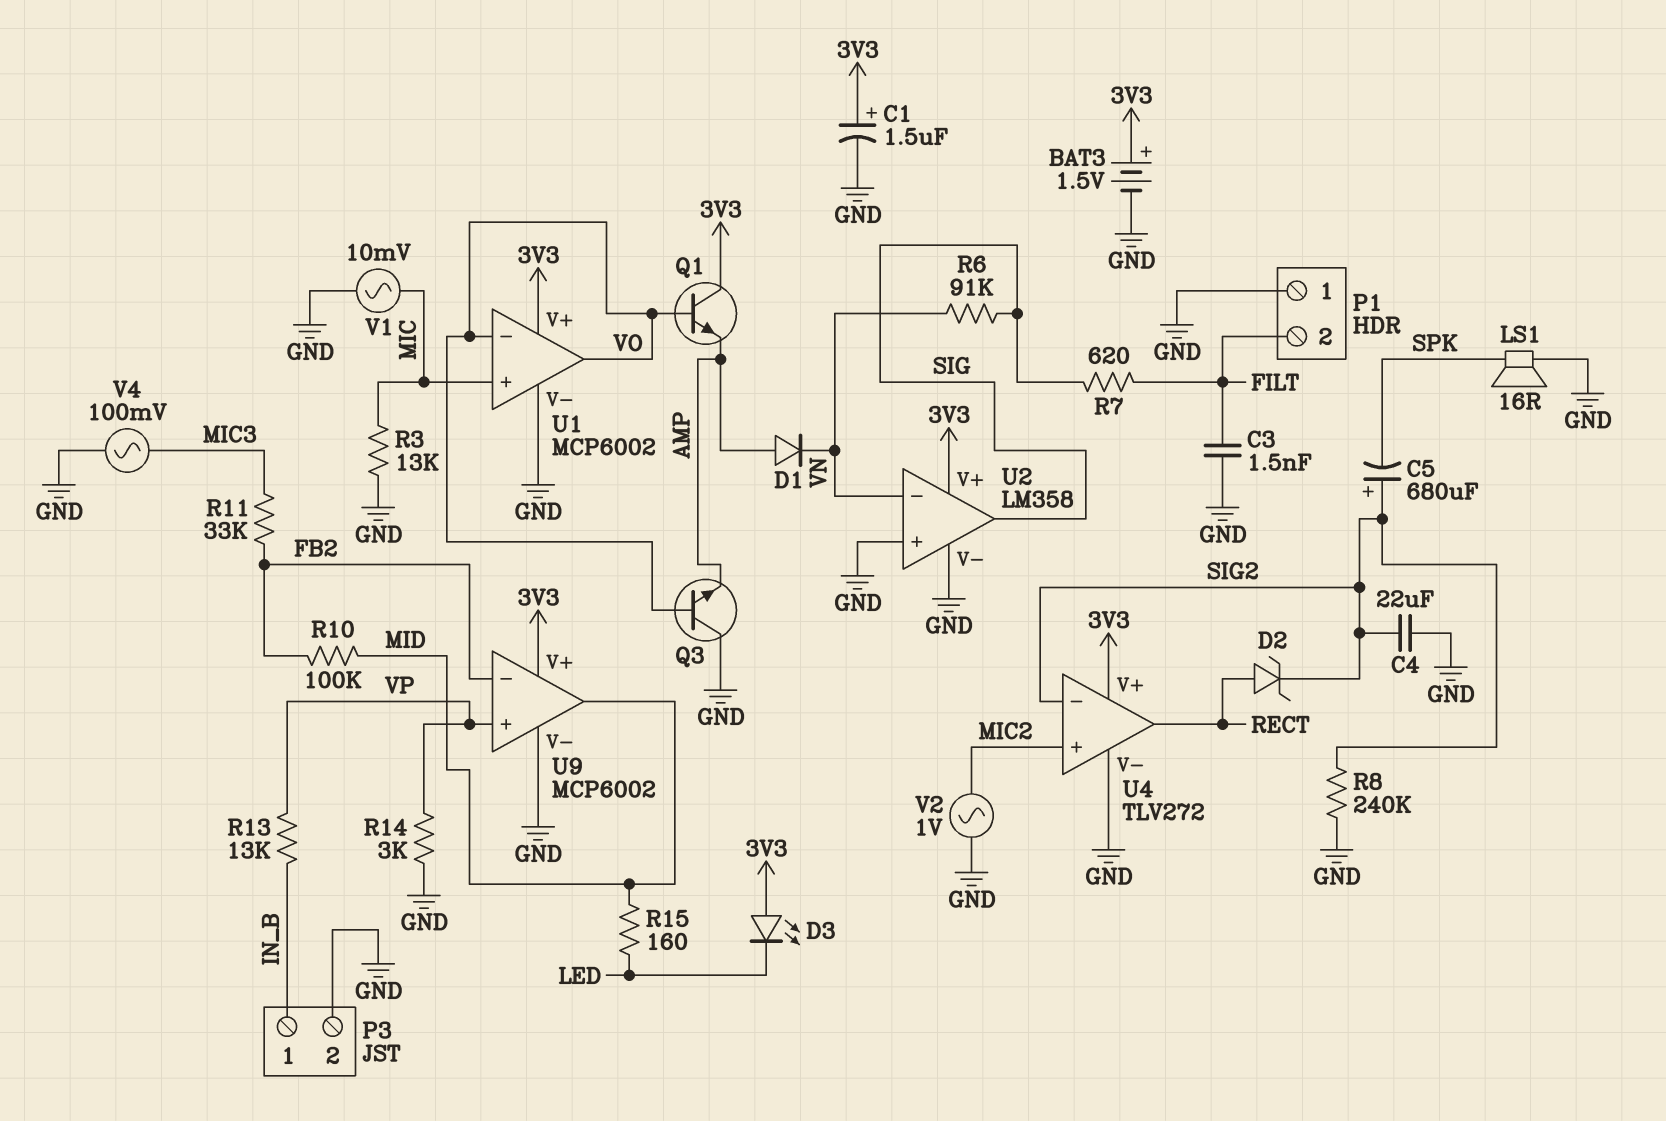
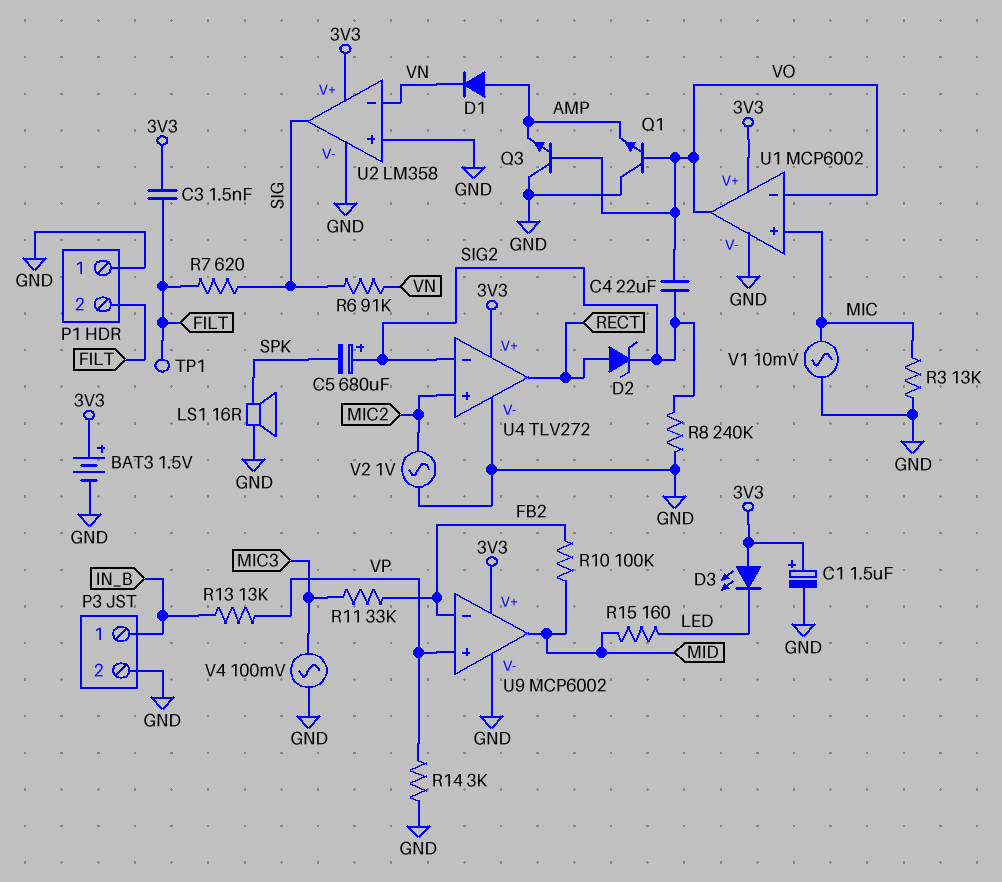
C3: 1.5nF (FILT, GND) -> 1.5nF (3V3, FILT)
C4: 22uF (GND, SIG2) -> 22uF (SIG2, VO)
Q1: NPN (B VO, C 3V3, E AMP) -> NPN (B VO, C GND, E AMP)
TP1: none -> test point (FILT)

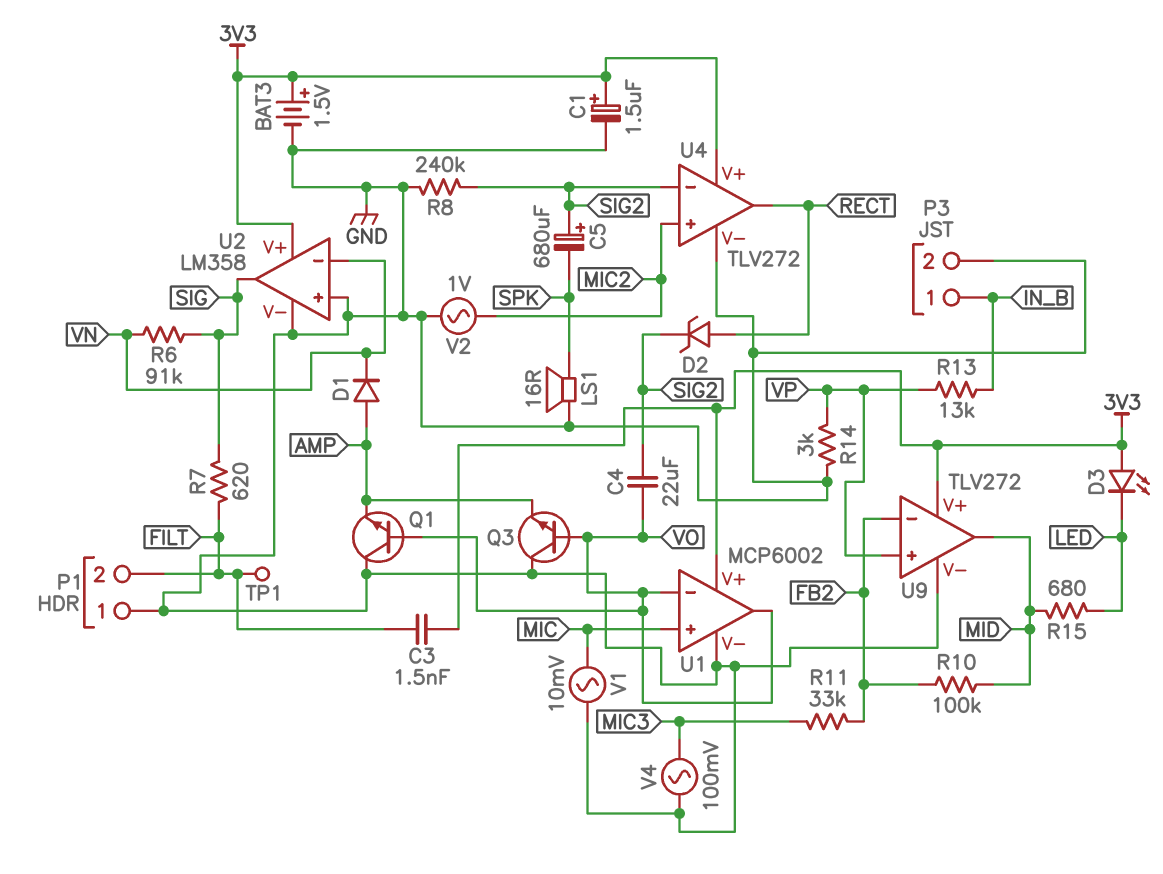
R3: 13k (GND, MIC) -> none
R15: 160 (LED, MID) -> 680 (LED, MID)
U9: MCP6002 -> TLV272

